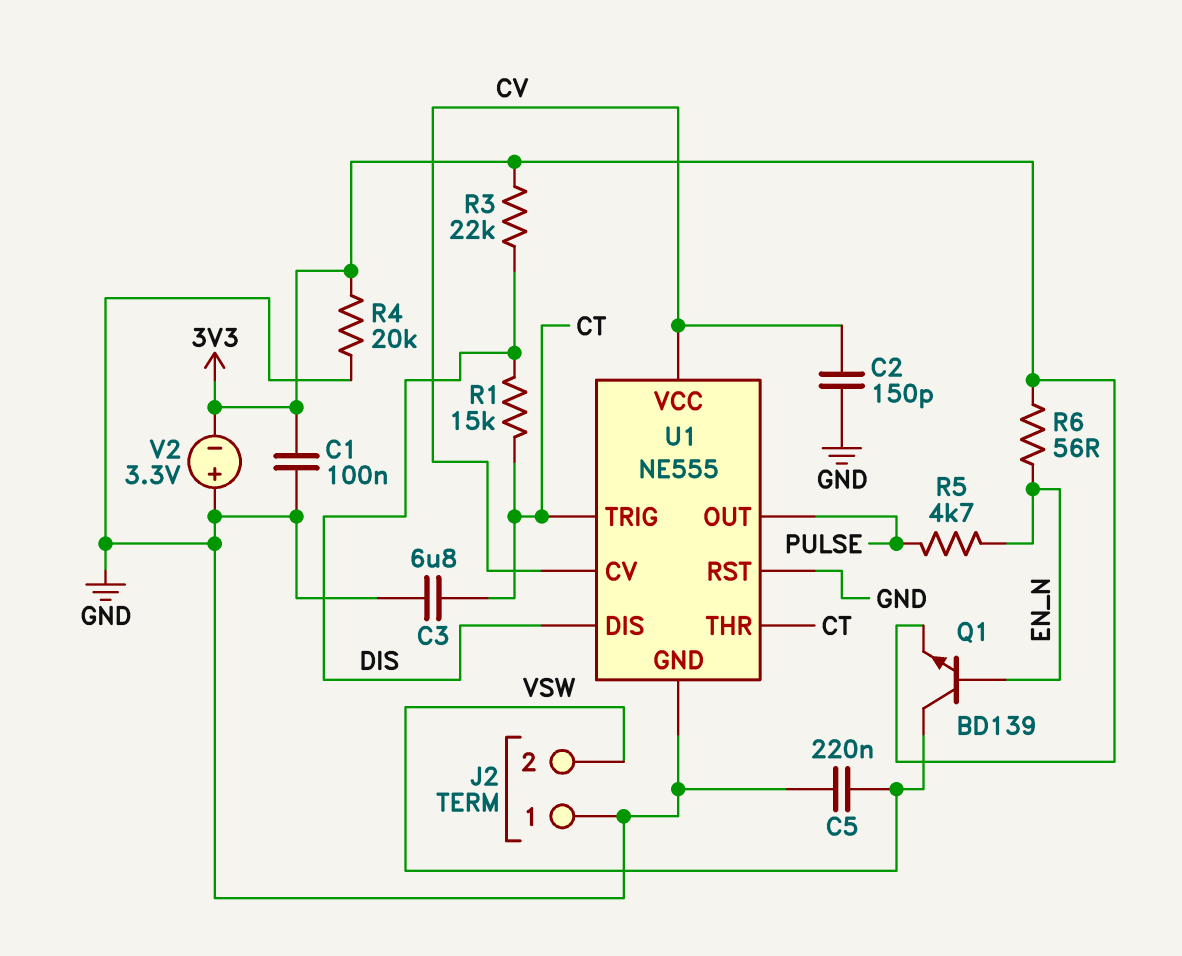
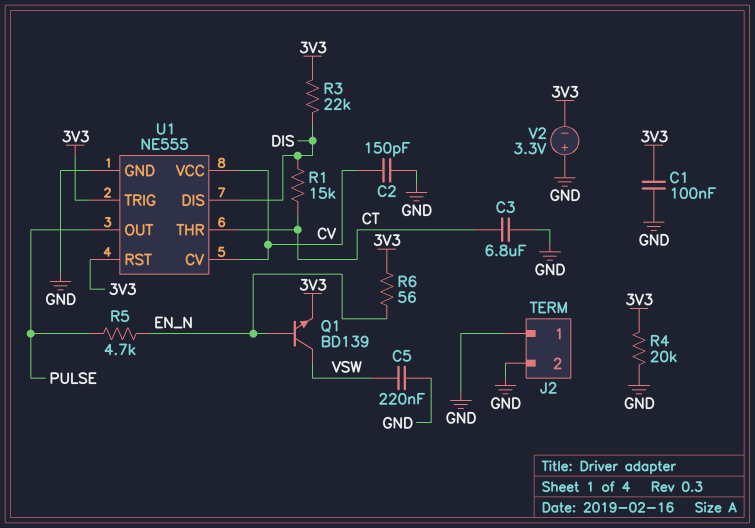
J2 pin 2: VSW -> GND
U1 pin RST: GND -> 3V3
U1 pin TRIG: CT -> 3V3

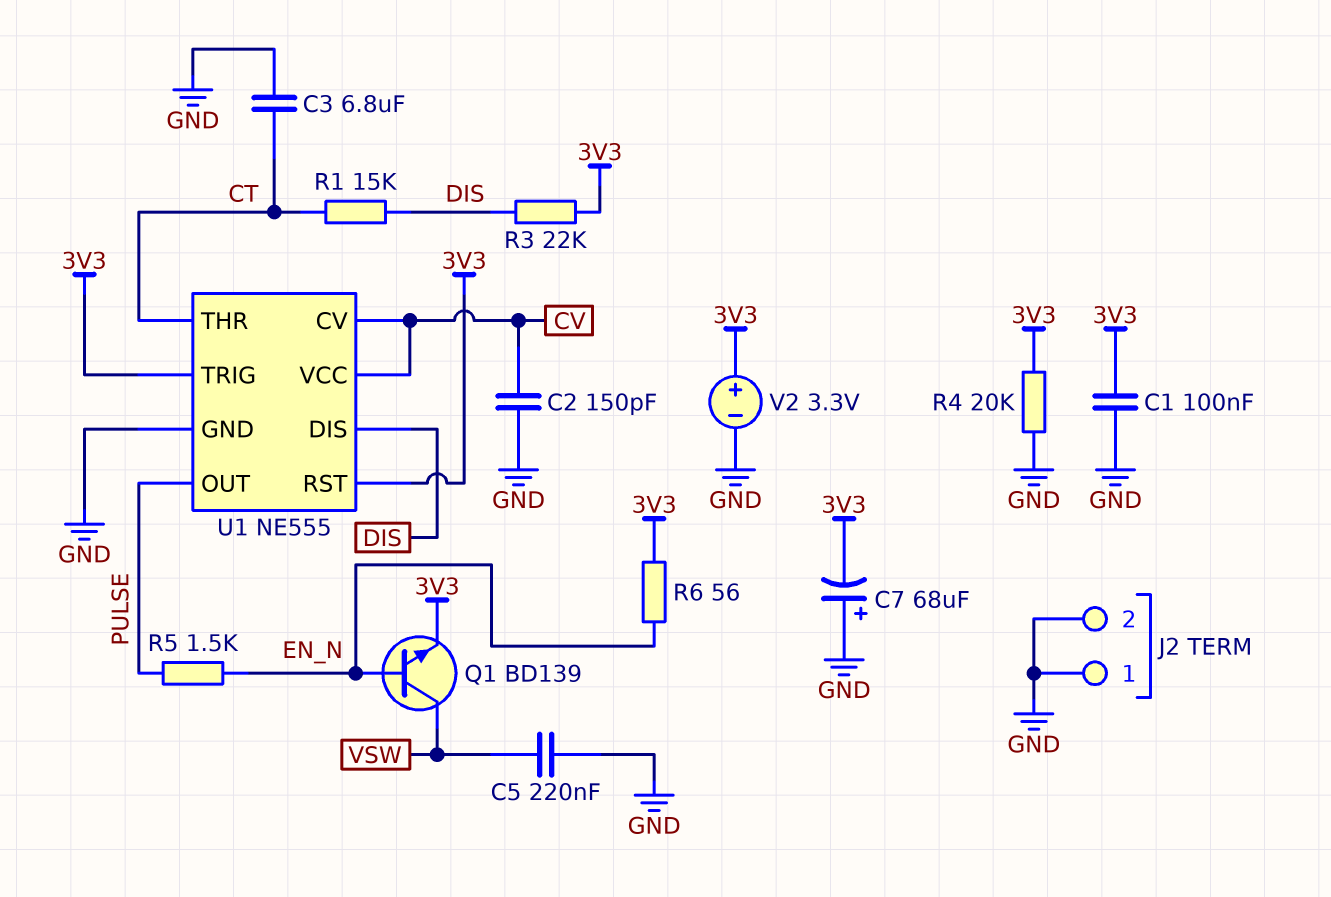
C7: none -> 68uF (plus GND, minus 3V3)
R5: 4.7k (EN_N, PULSE) -> 1.5k (EN_N, PULSE)
V2: 3.3V (plus GND, minus 3V3) -> 3.3V (plus 3V3, minus GND)

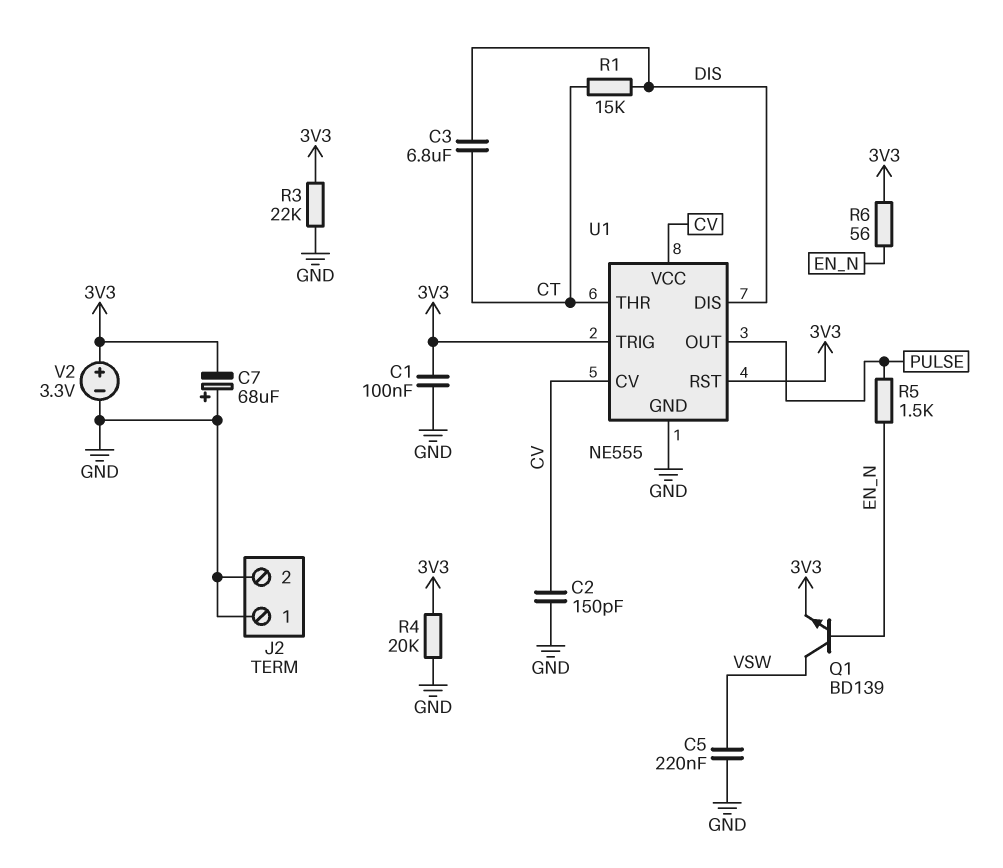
C3: 6.8uF (CT, GND) -> 6.8uF (CT, DIS)
R3: 22k (3V3, DIS) -> 22k (3V3, GND)

